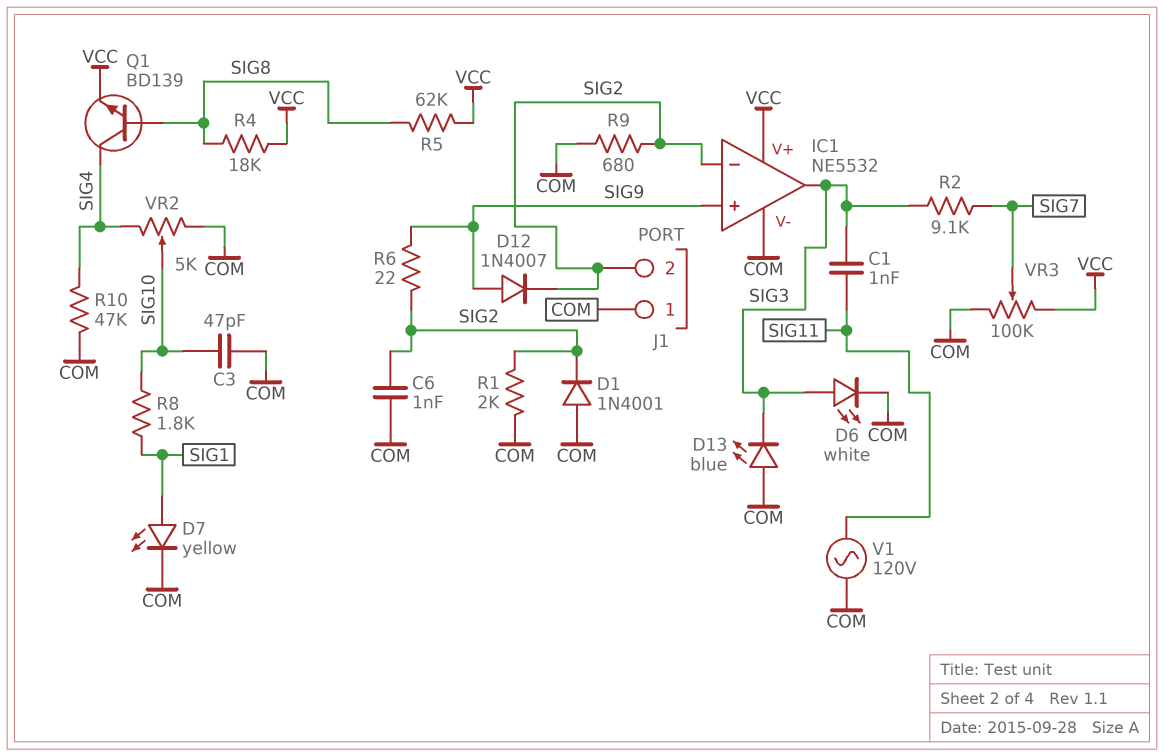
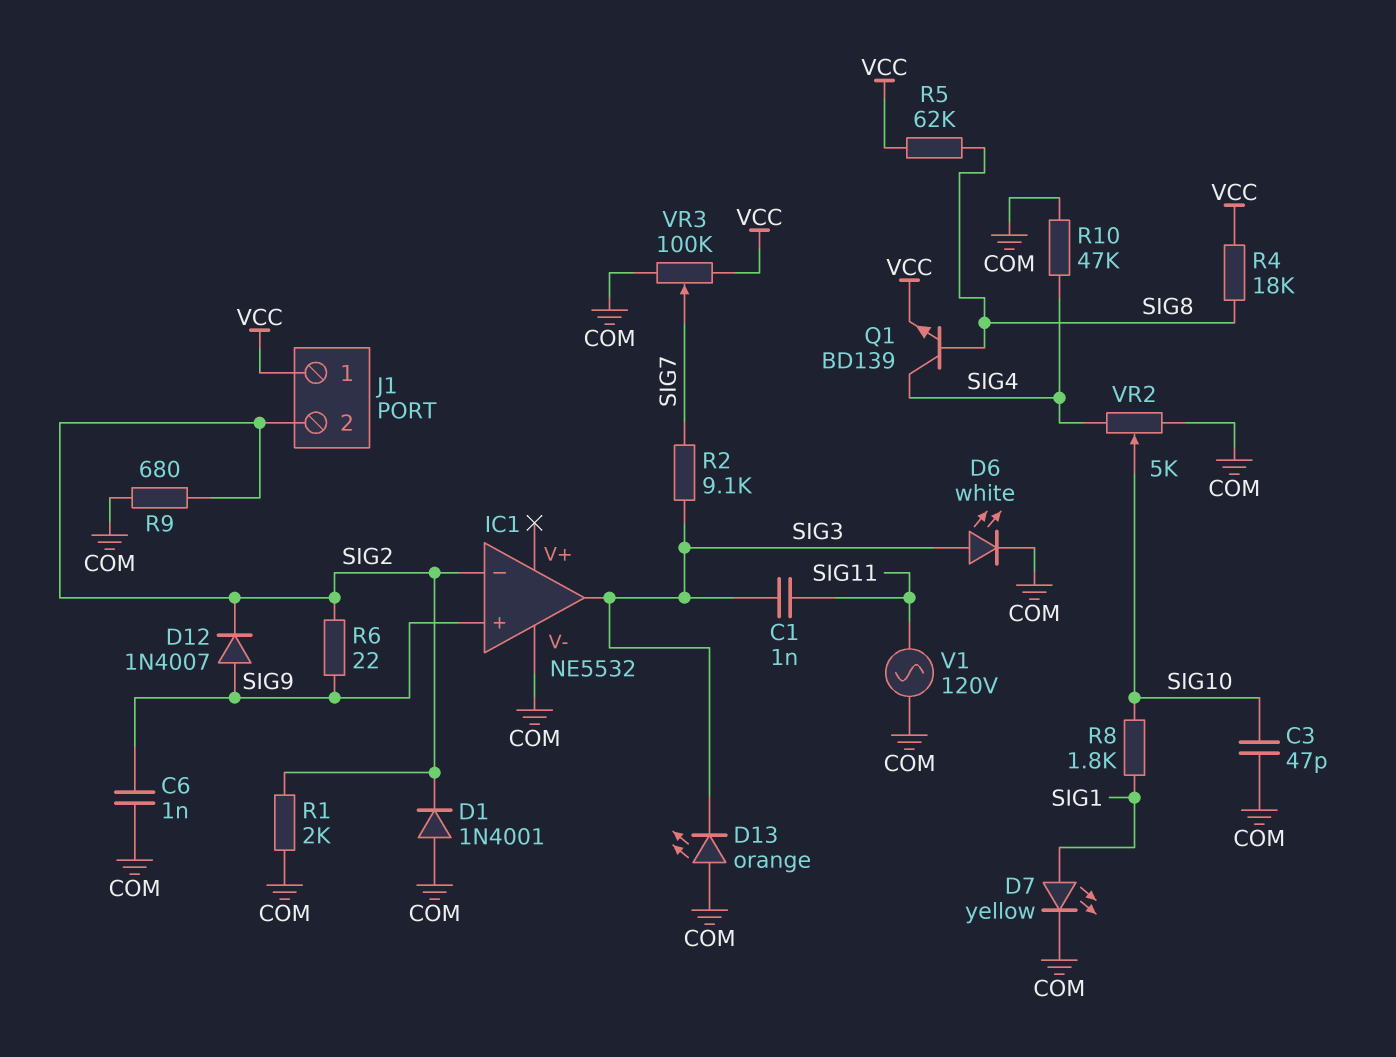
C6: 1nF (COM, SIG2) -> 1nF (COM, SIG9)
D13: LED blue (A COM, K SIG3) -> LED orange (A COM, K SIG3)
IC1 pin V+: VCC -> none
J1 pin 1: COM -> VCC

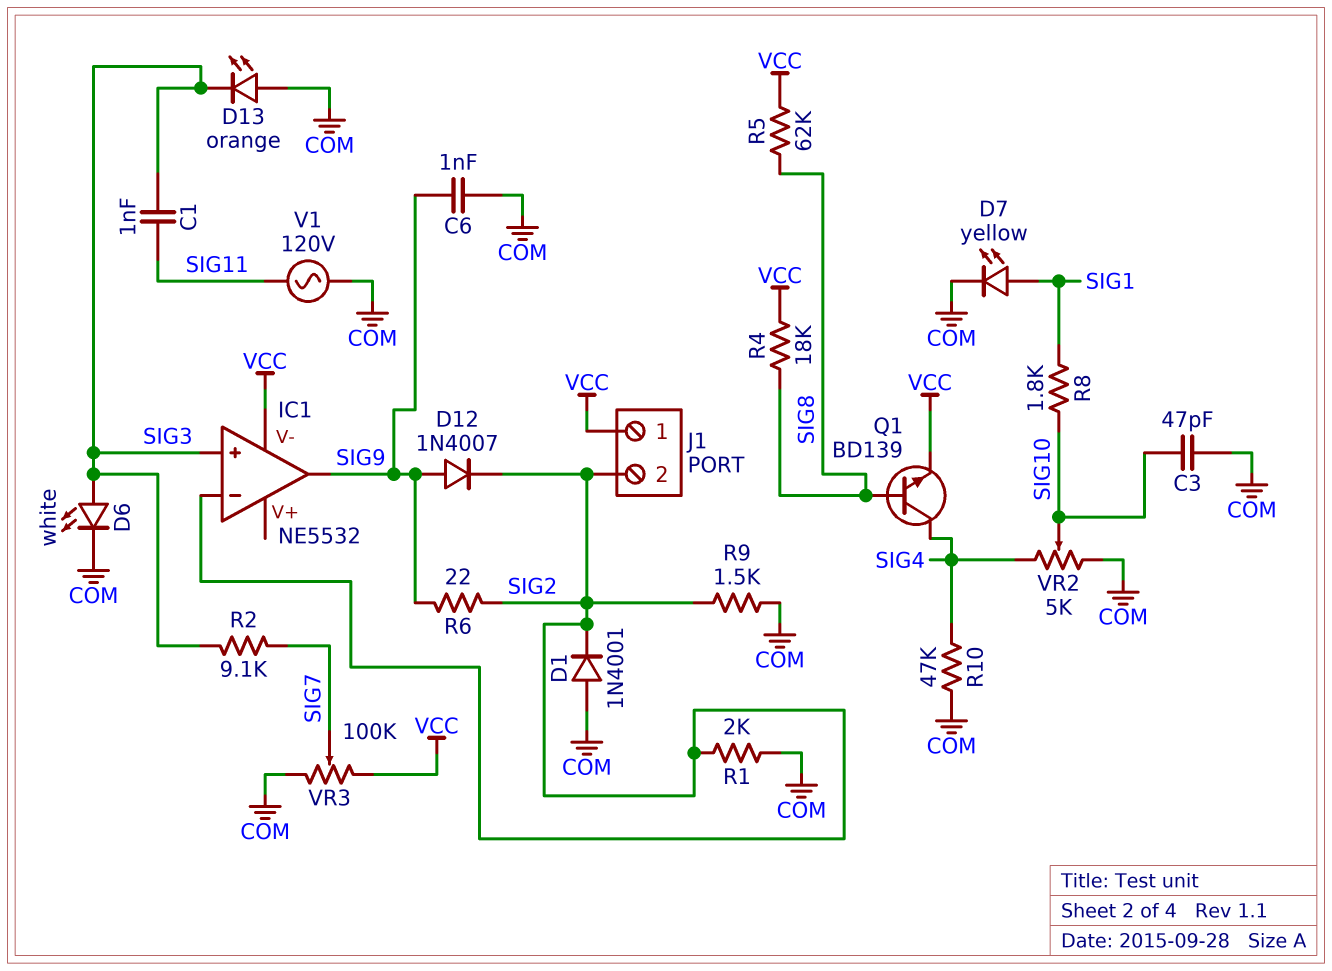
IC1 pin V-: COM -> VCC
IC1 pin in+: SIG9 -> SIG3
IC1 pin out: SIG3 -> SIG9
R9: 680 (COM, SIG2) -> 1.5k (COM, SIG2)

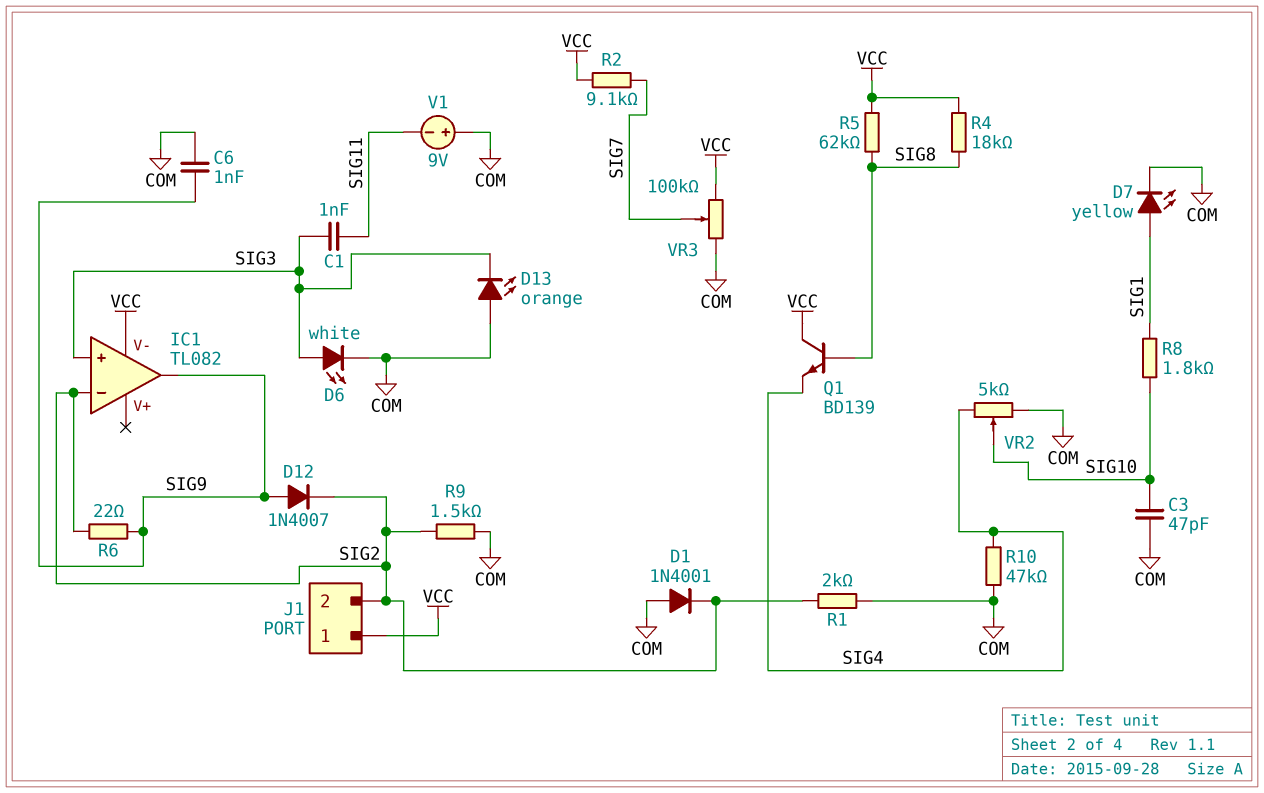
IC1: NE5532 -> TL082
Q1: NPN BD139 (B SIG8, C SIG4, E VCC) -> NPN BD139 (B SIG8, C VCC, E SIG4)
R2: 9.1k (SIG3, SIG7) -> 9.1k (SIG7, VCC)
V1: AC 120V (COM, SIG11) -> 9V (plus COM, minus SIG11)

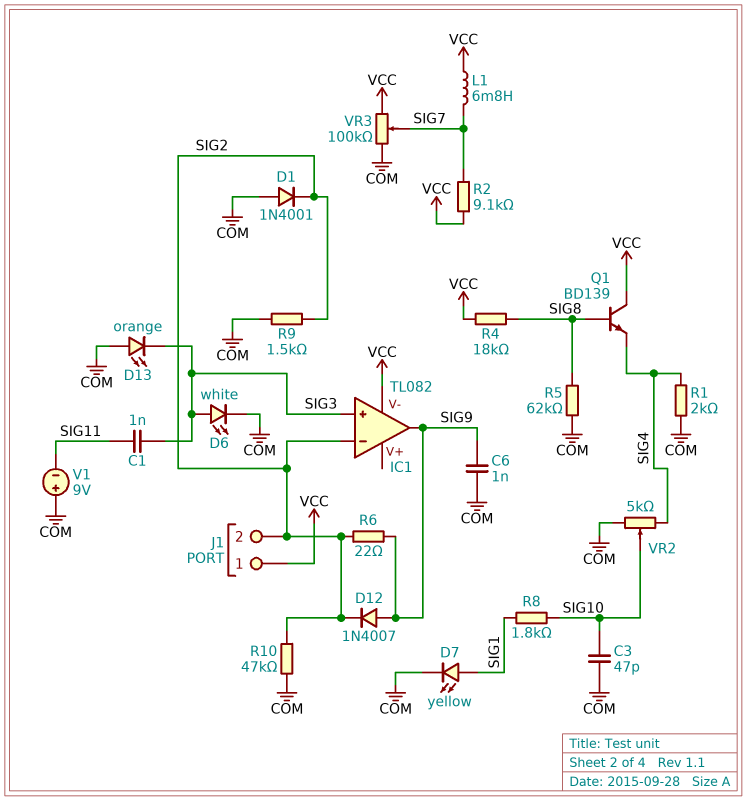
L1: none -> 6.8mH (SIG7, VCC)
R1: 2k (COM, SIG2) -> 2k (COM, SIG4)
R5: 62k (SIG8, VCC) -> 62k (COM, SIG8)
R10: 47k (COM, SIG4) -> 47k (COM, SIG2)

